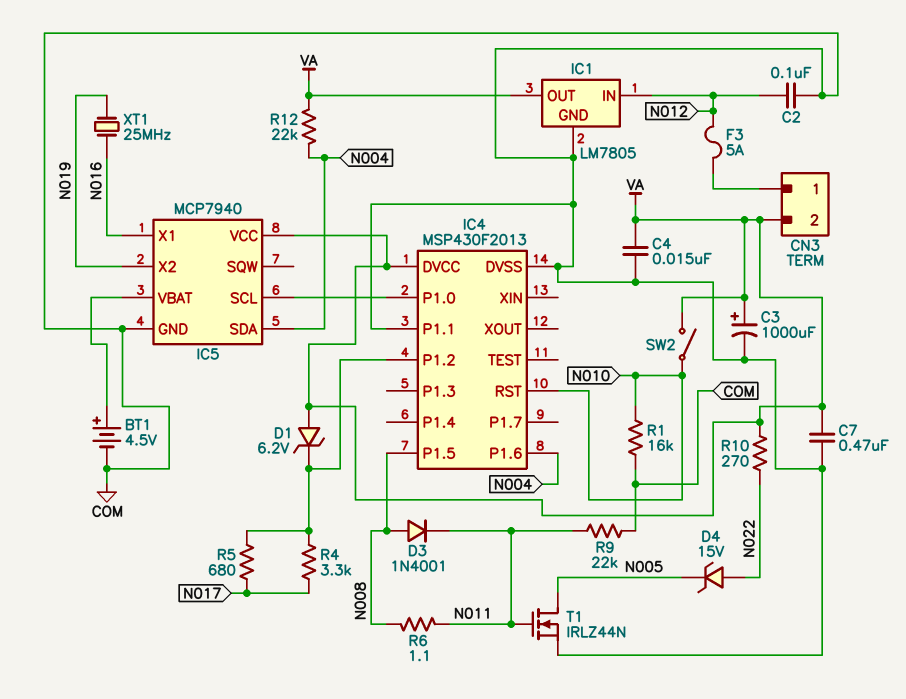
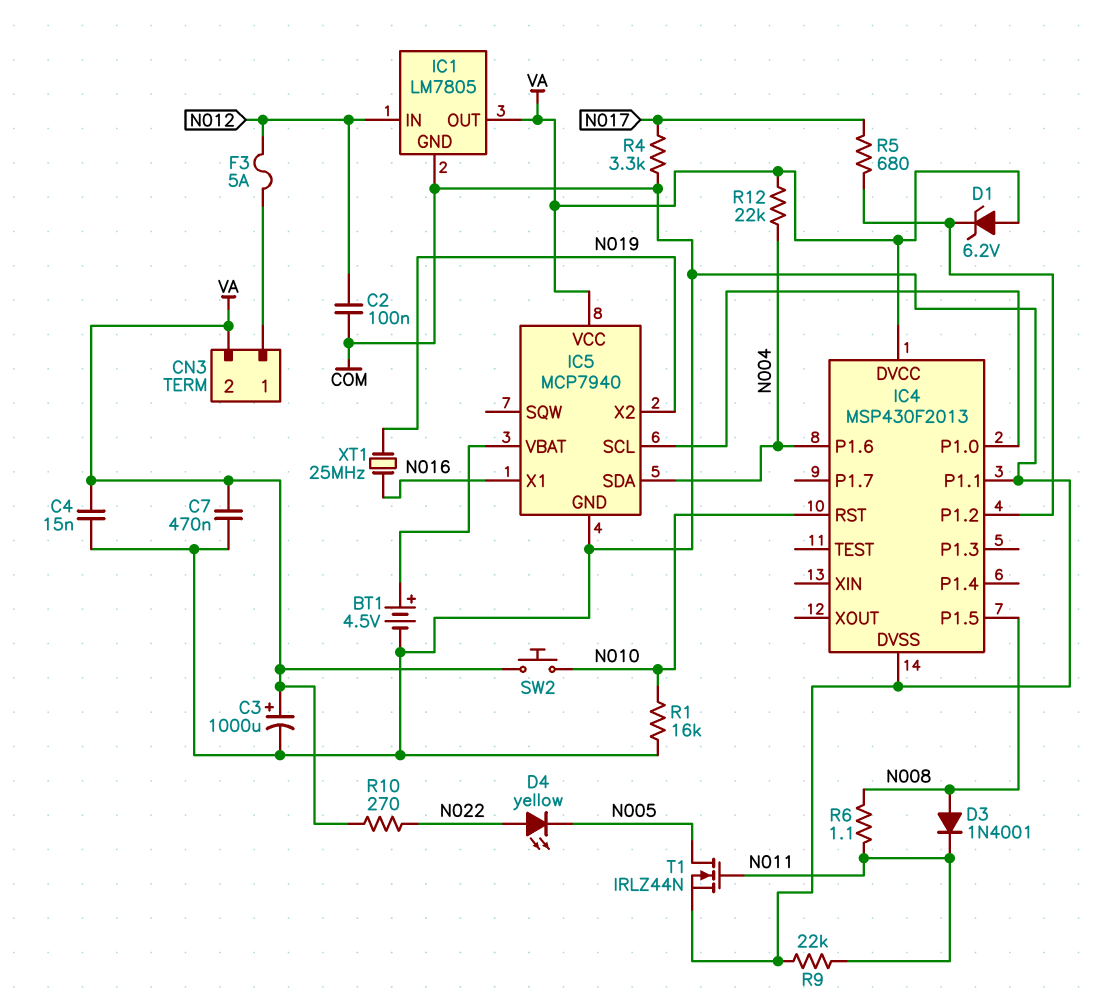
D4: zener 15V (A N022, K N005) -> LED yellow (A N022, K N005)
R4: 3.3k (IC4/P1.2, N017) -> 3.3k (COM, N017)
SW2: switch (N010, VA) -> button (N010, VA)

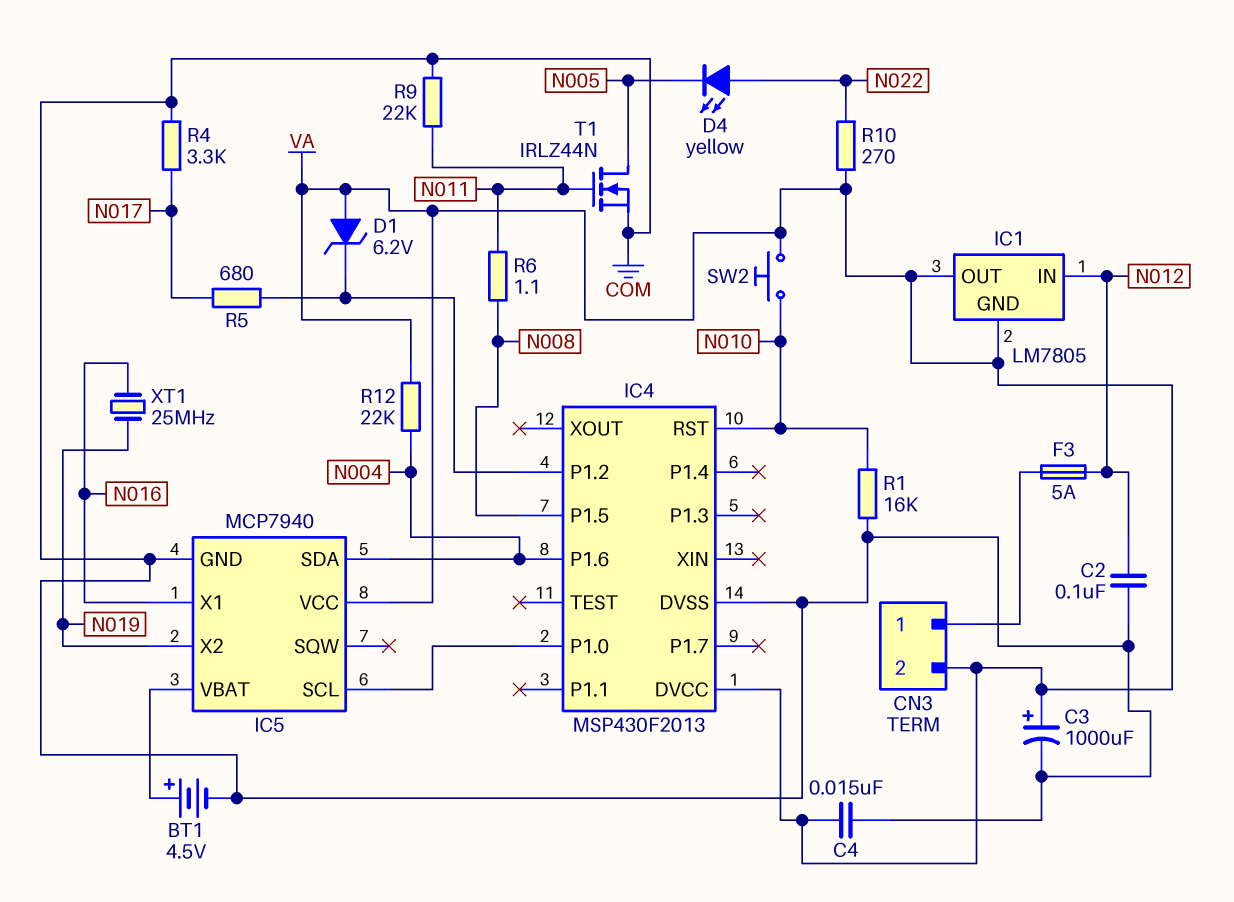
C7: 470nF (COM, VA) -> none
D3: diode 1N4001 (A N008, K N011) -> none
IC1 pin GND: COM -> VA
IC4 pin P1.1: COM -> none

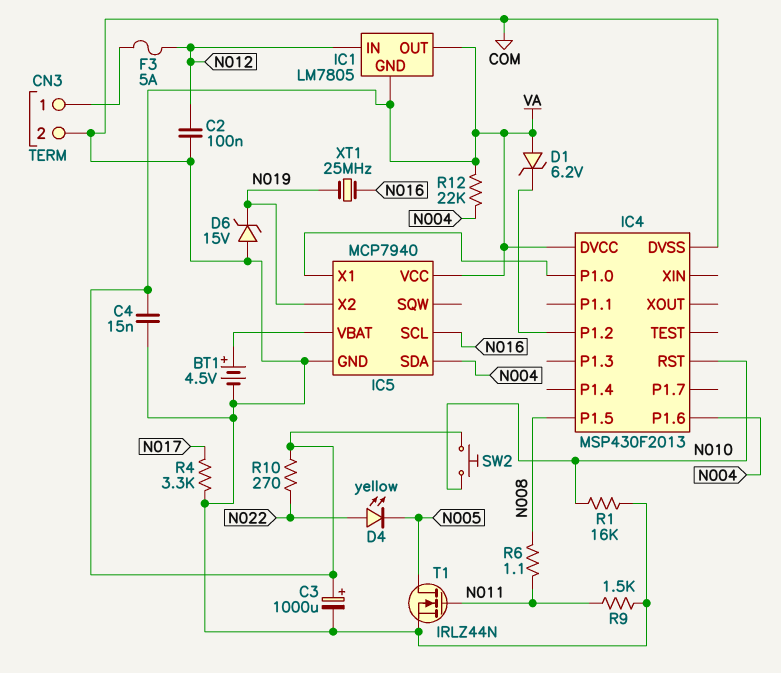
CN3 pin 2: VA -> COM
D6: none -> zener 15V (A COM, K N019)
IC5 pin SCL: IC4/P1.0 -> N016
IC5 pin X1: N016 -> IC4/P1.0
R5: 680 (IC4/P1.2, N017) -> none
R9: 22k (COM, N011) -> 1.5k (COM, N011)

